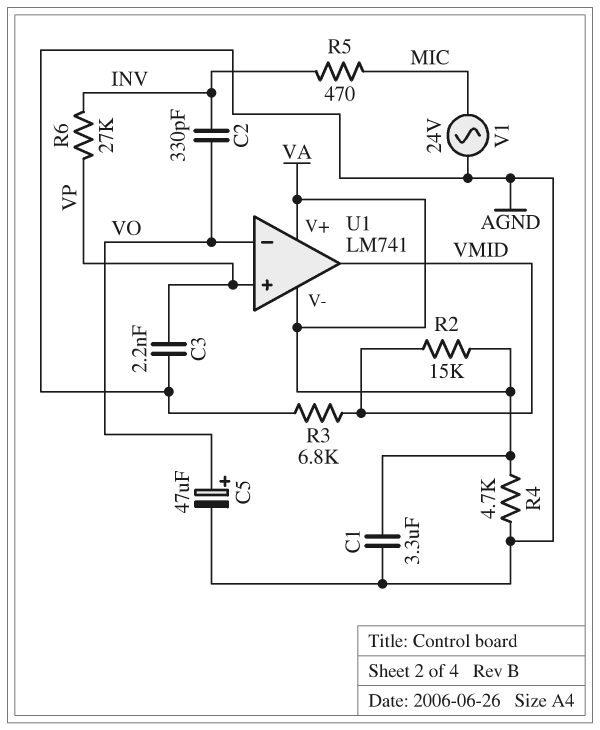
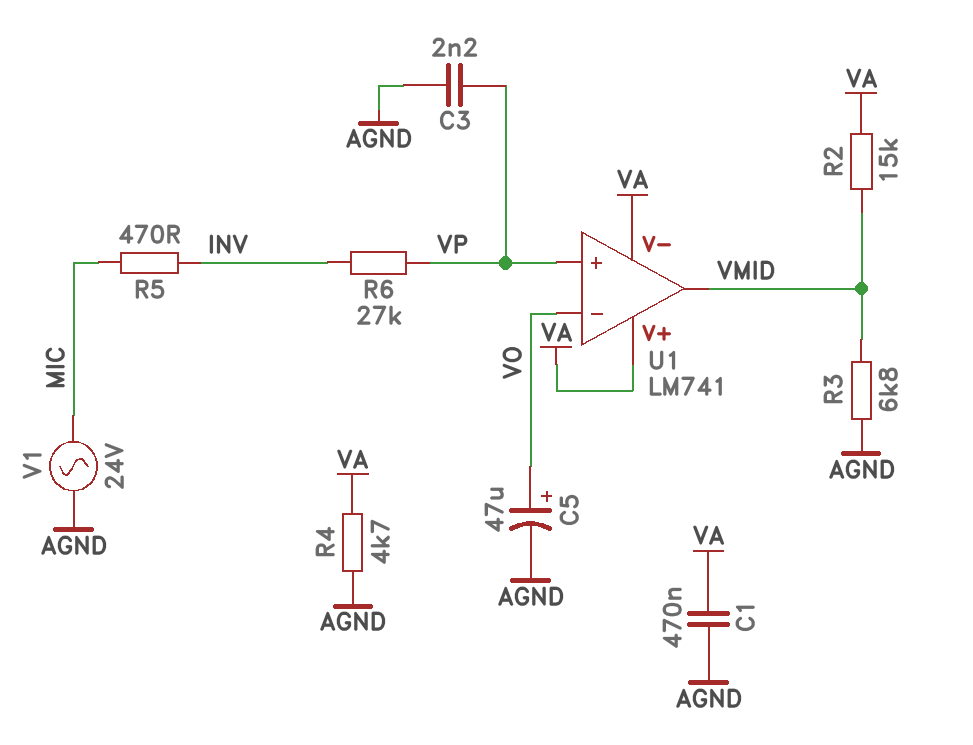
C1: 3.3uF (AGND, VA) -> 470nF (AGND, VA)
C2: 330pF (INV, VO) -> none

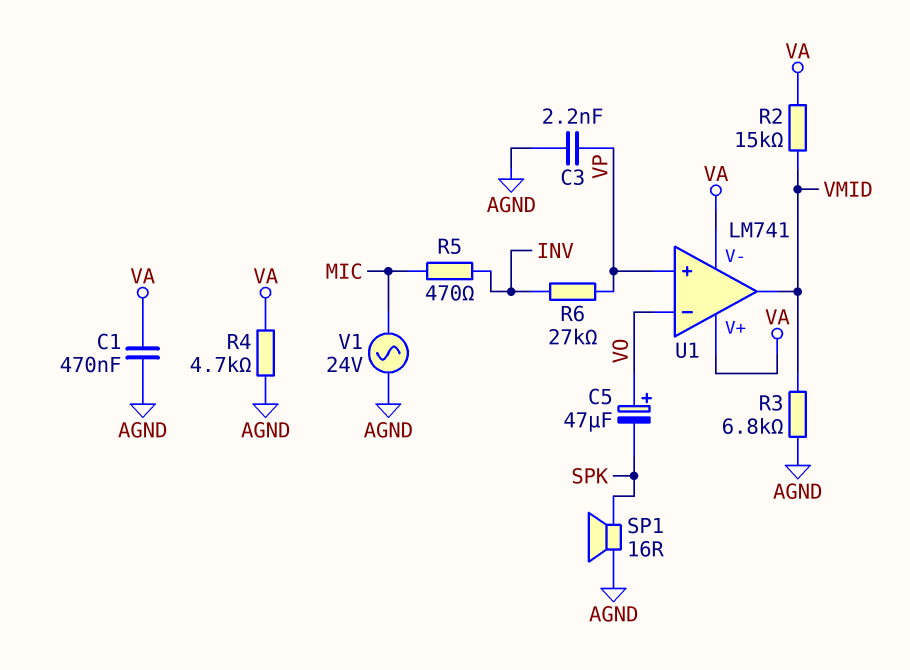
C5: 47uF (plus VO, minus AGND) -> 47uF (plus VO, minus SPK)
SP1: none -> speaker 16R (AGND, SPK)

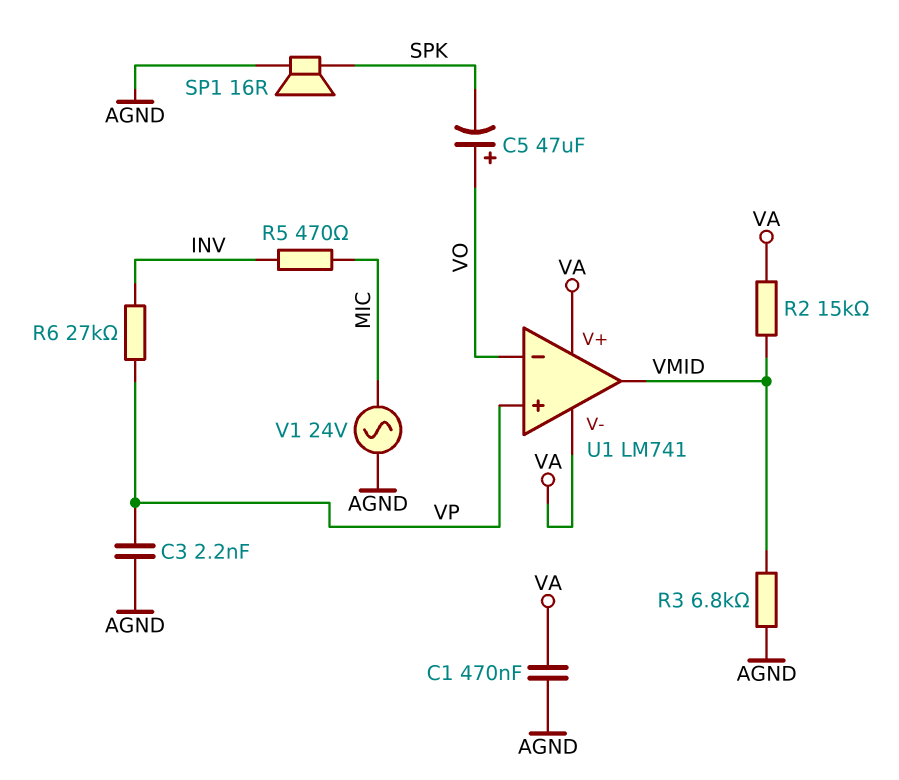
R4: 4.7k (AGND, VA) -> none

